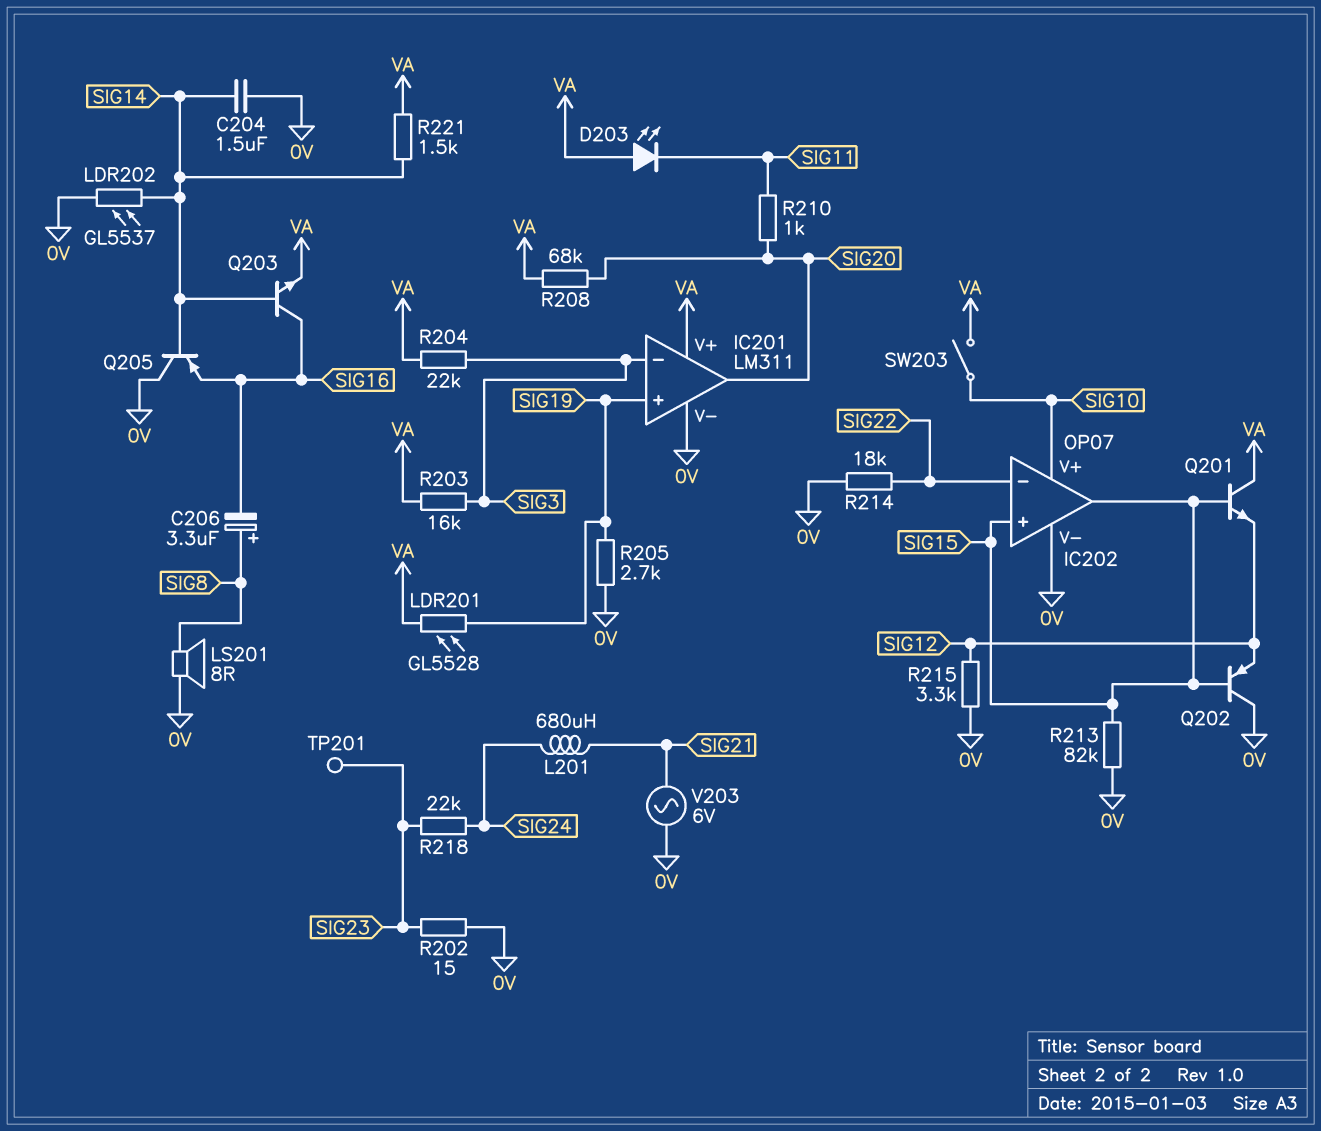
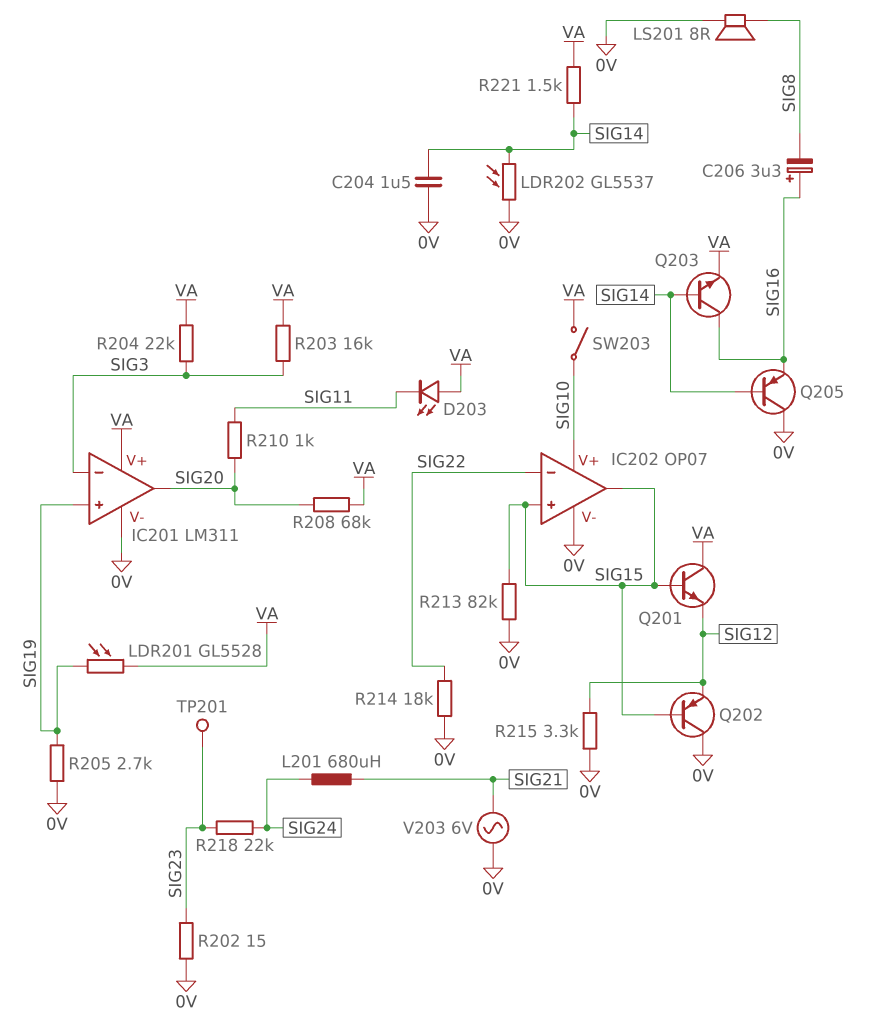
C206: 3.3uF (plus SIG8, minus SIG16) -> 3.3uF (plus SIG16, minus SIG8)

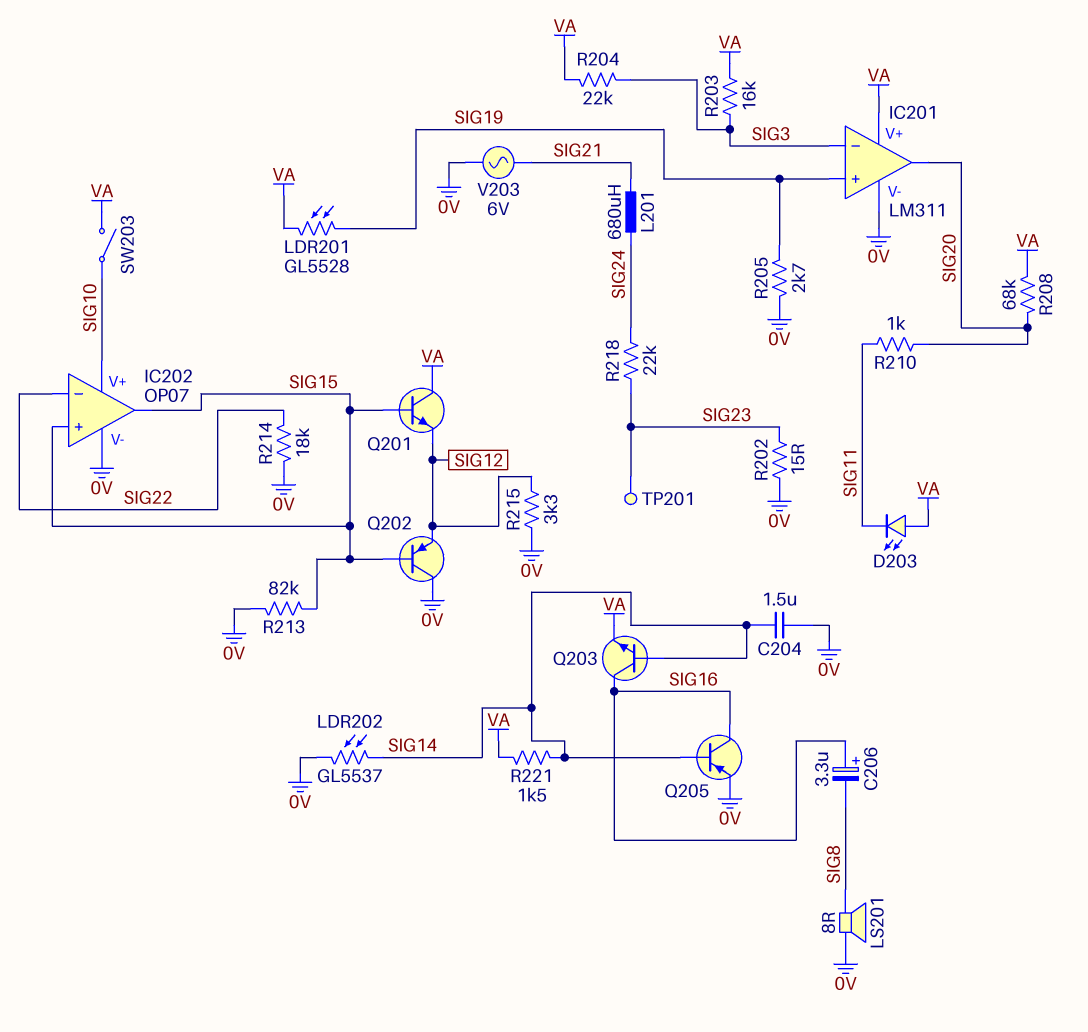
Q205: PNP (B SIG14, C 0V, E SIG16) -> PNP (B SIG14, C SIG16, E 0V)

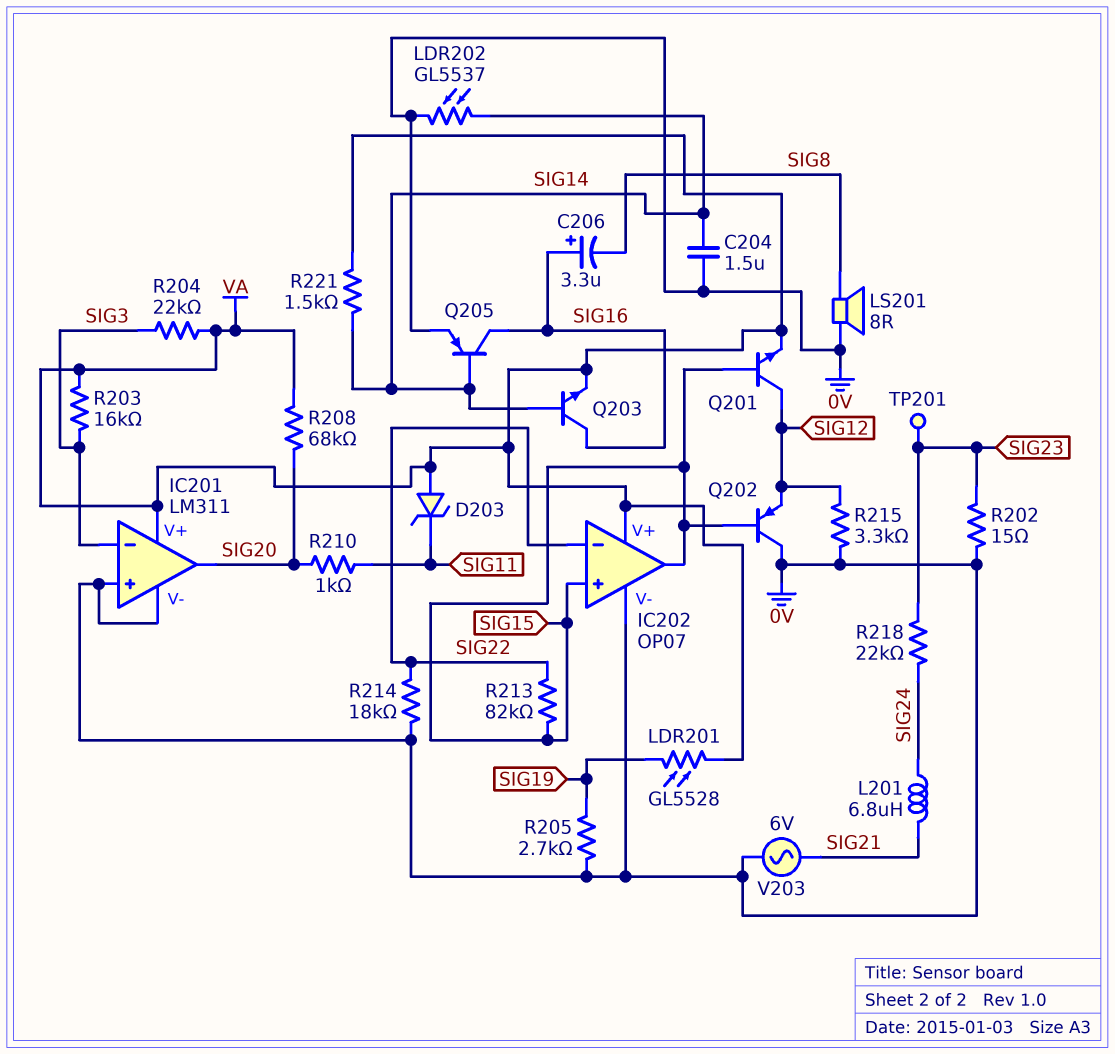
D203: LED (A VA, K SIG11) -> zener (A VA, K SIG11)
IC201 pin in+: SIG19 -> 0V
IC202 pin V+: SIG10 -> VA
L201: 680uH (SIG21, SIG24) -> 6.8uH (SIG21, SIG24)
Q201: NPN (B SIG15, C VA, E SIG12) -> NPN (B SIG15, C SIG12, E VA)
R213: 82k (0V, SIG15) -> 82k (SIG15, SIG22)
SW203: switch (SIG10, VA) -> none

